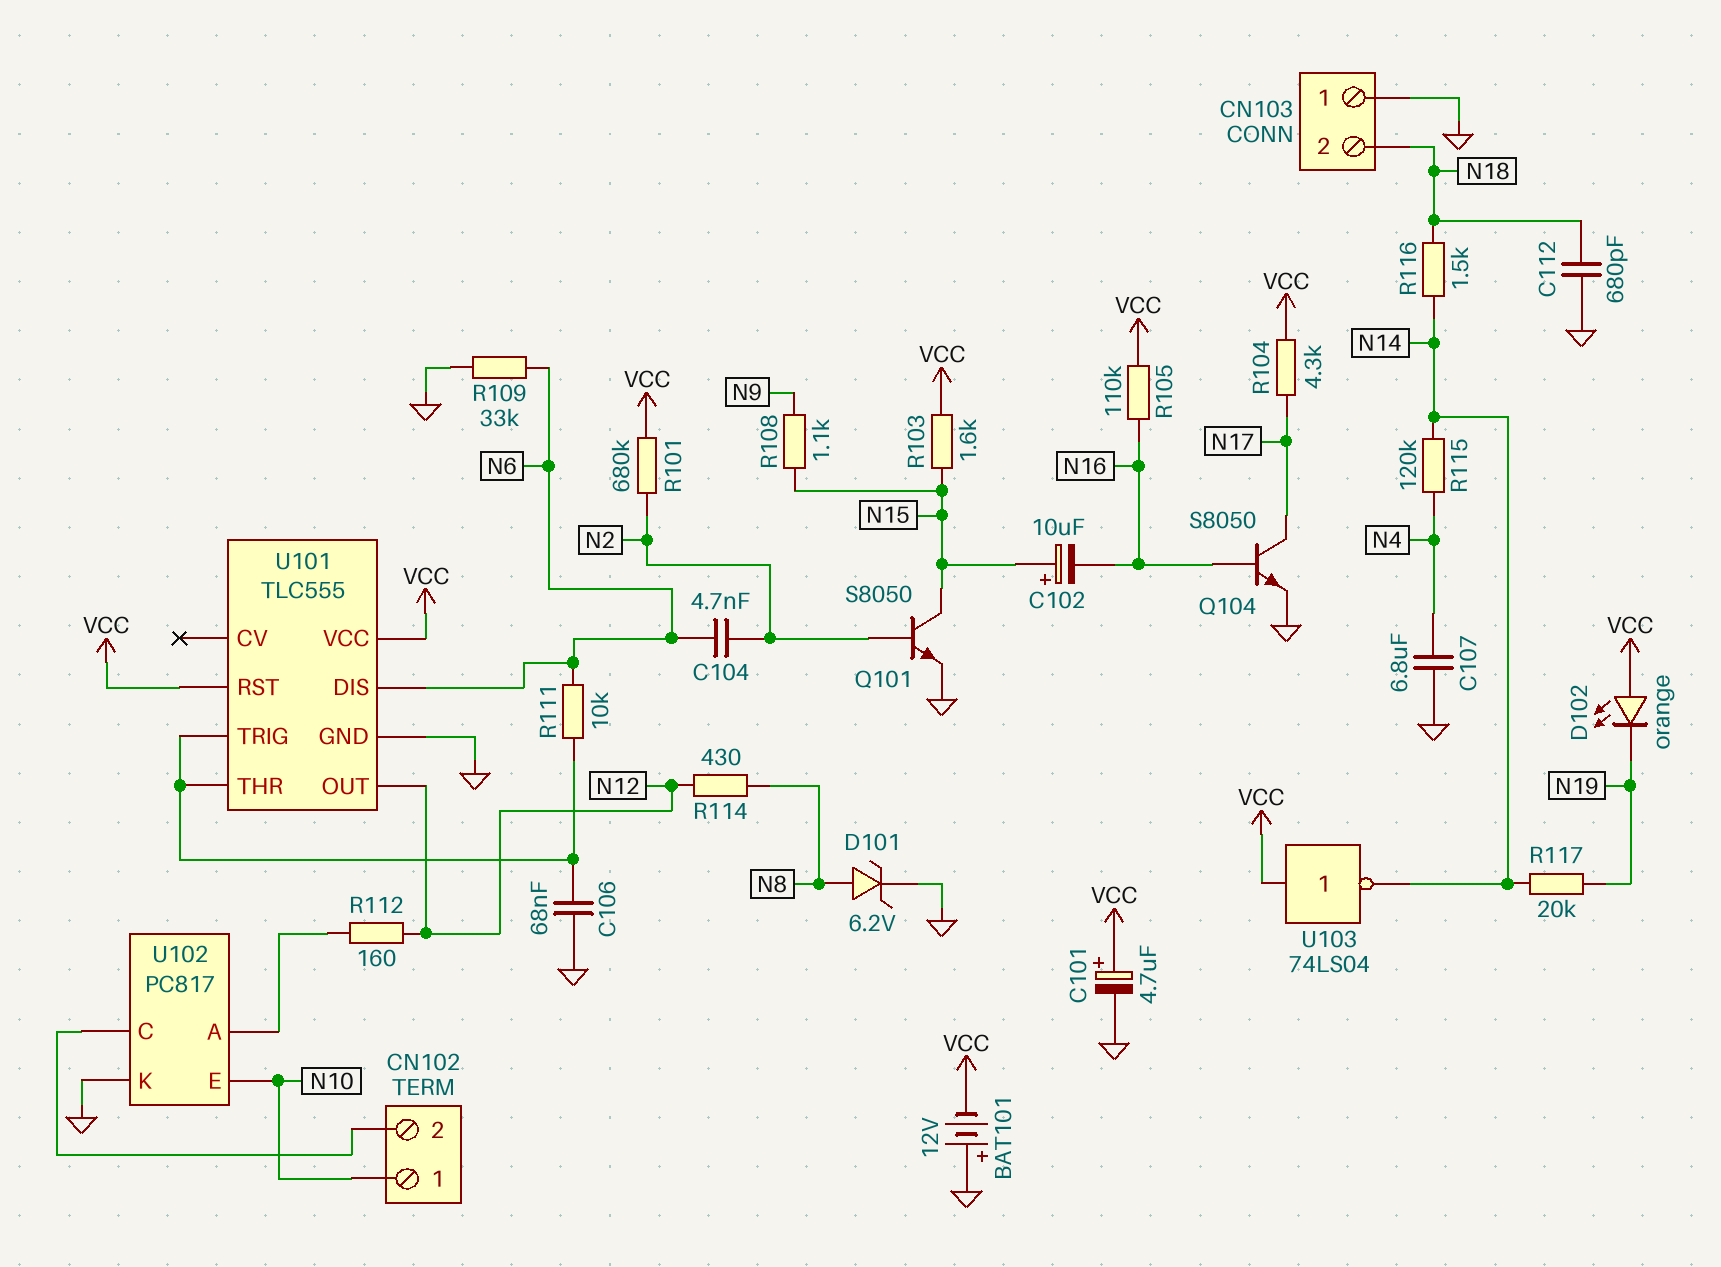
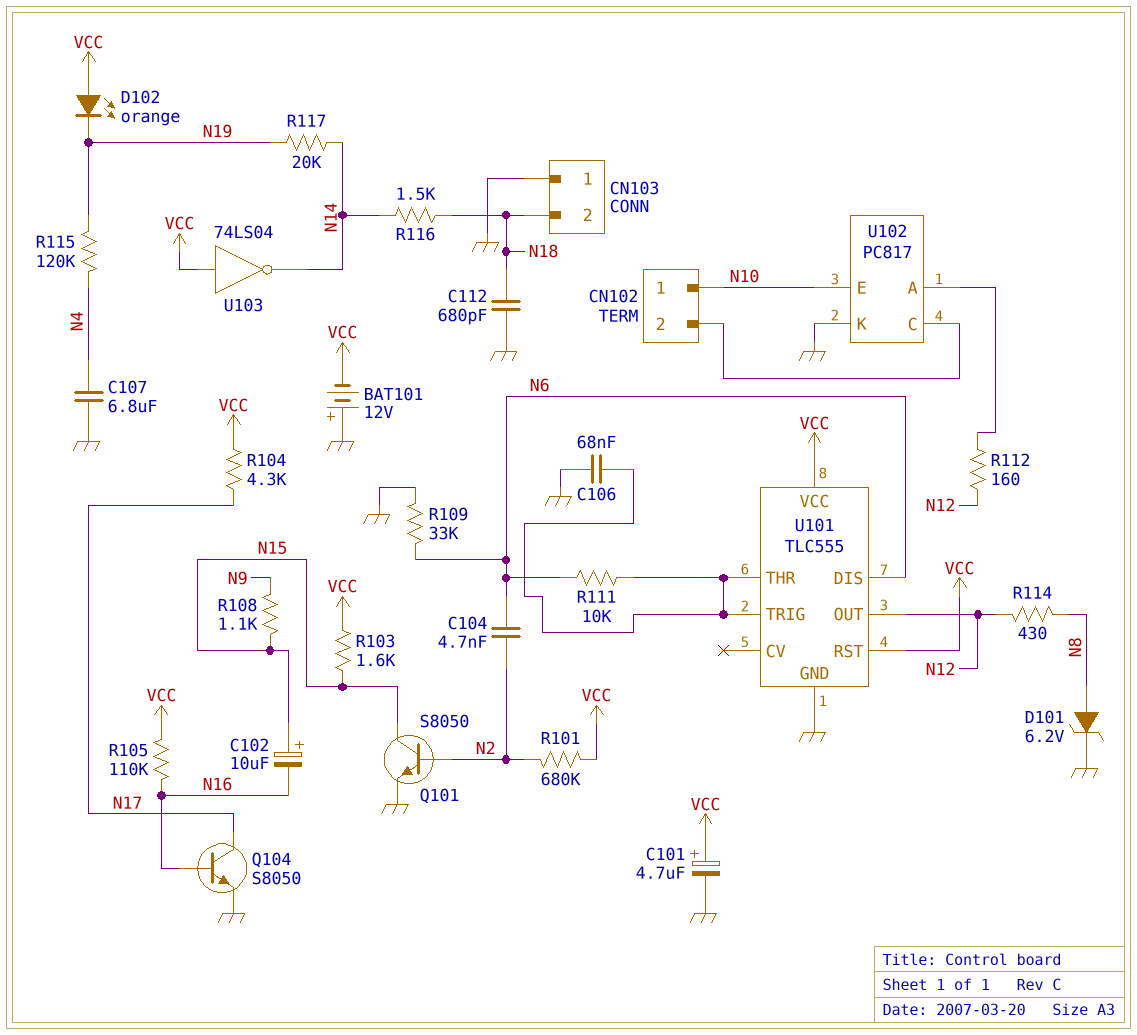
R115: 120k (N4, N14) -> 120k (N4, N19)

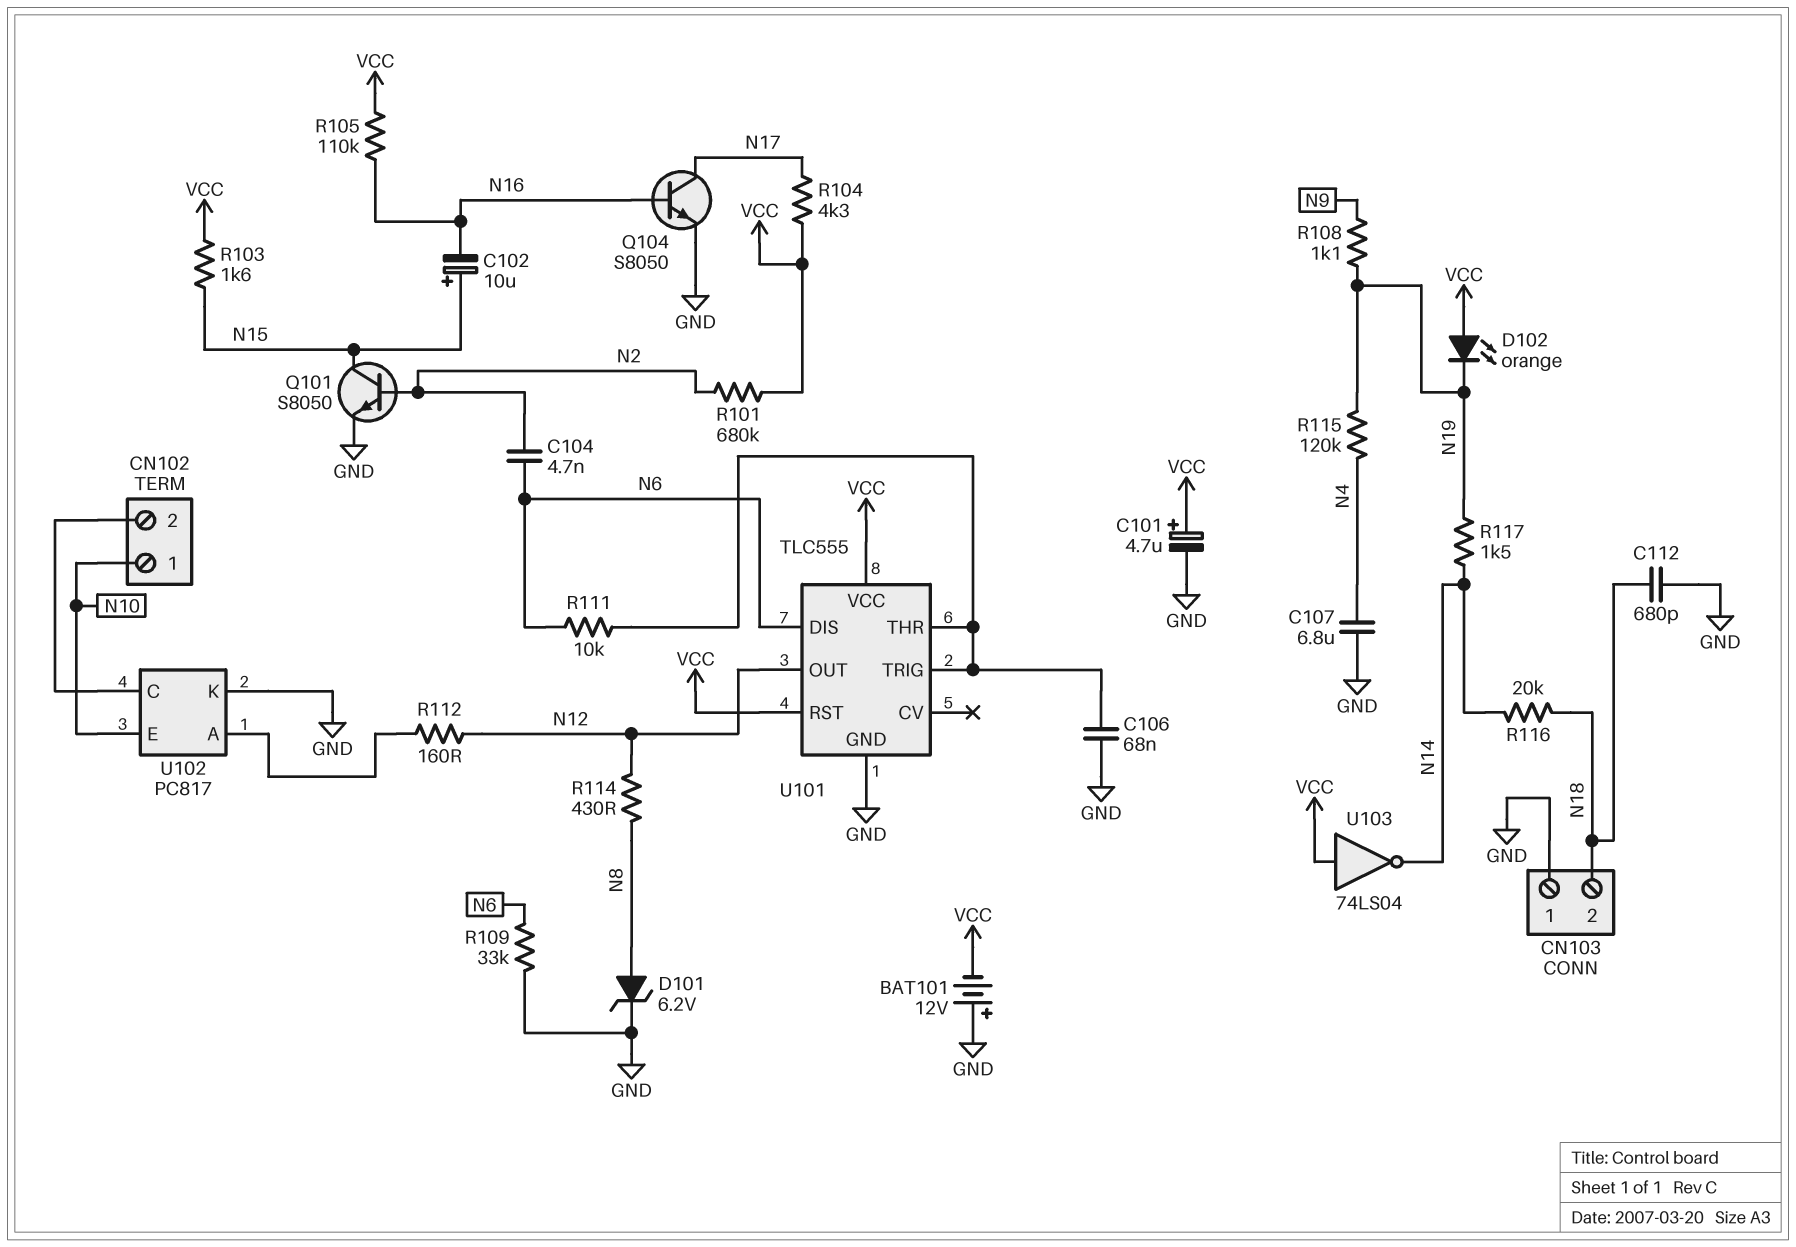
R108: 1.1k (N9, N15) -> 1.1k (N9, N19)
R116: 1.5k (N14, N18) -> 20k (N14, N18)
R117: 20k (N14, N19) -> 1.5k (N14, N19)

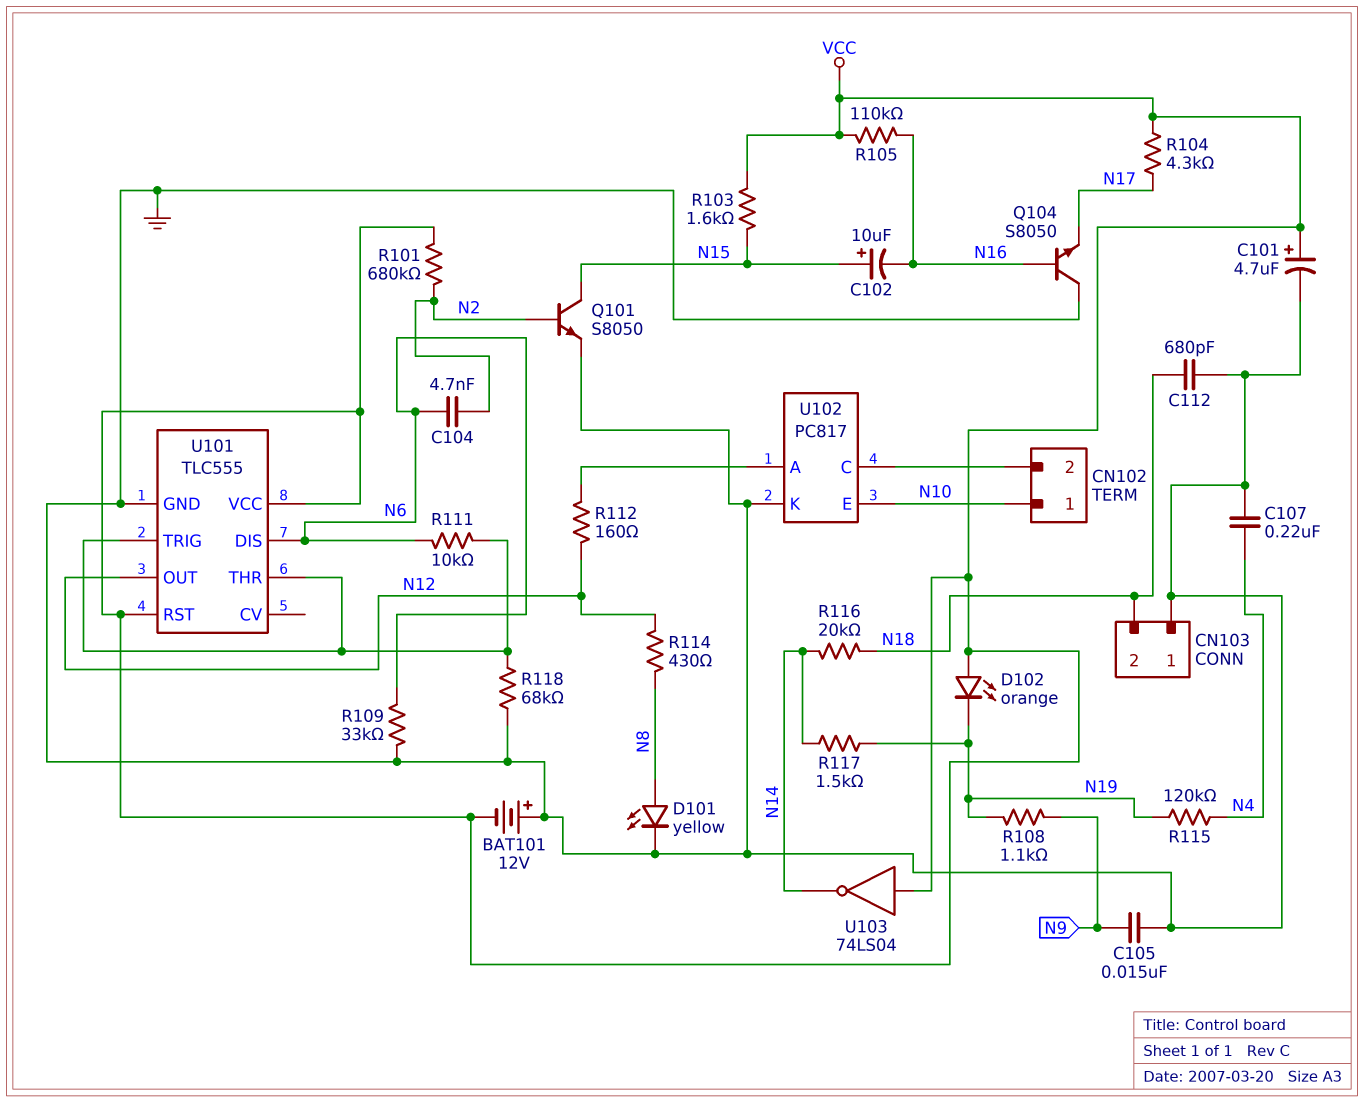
C105: none -> 15nF (GND, N9)
C106: 68nF (GND, U101/THR) -> none
C107: 6.8uF (GND, N4) -> 220nF (GND, N4)
D101: zener 6.2V (A N8, K GND) -> LED yellow (A N8, K GND)
Q104: NPN S8050 (B N16, C N17, E GND) -> NPN S8050 (B N16, C GND, E N17)
R118: none -> 68k (GND, U101/THR)

